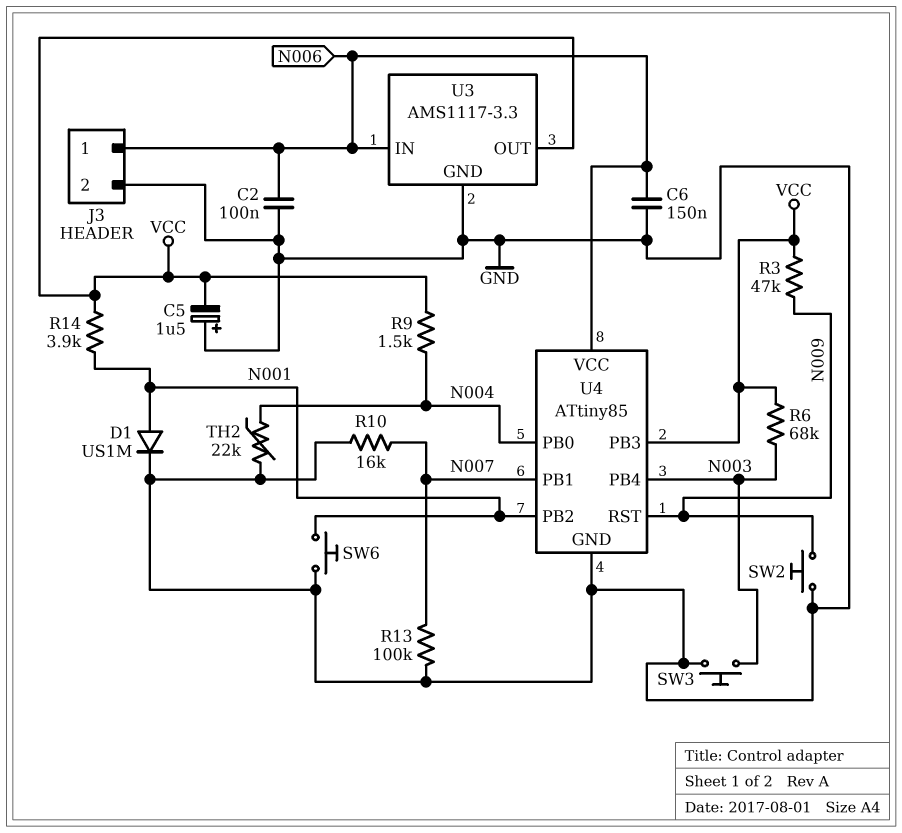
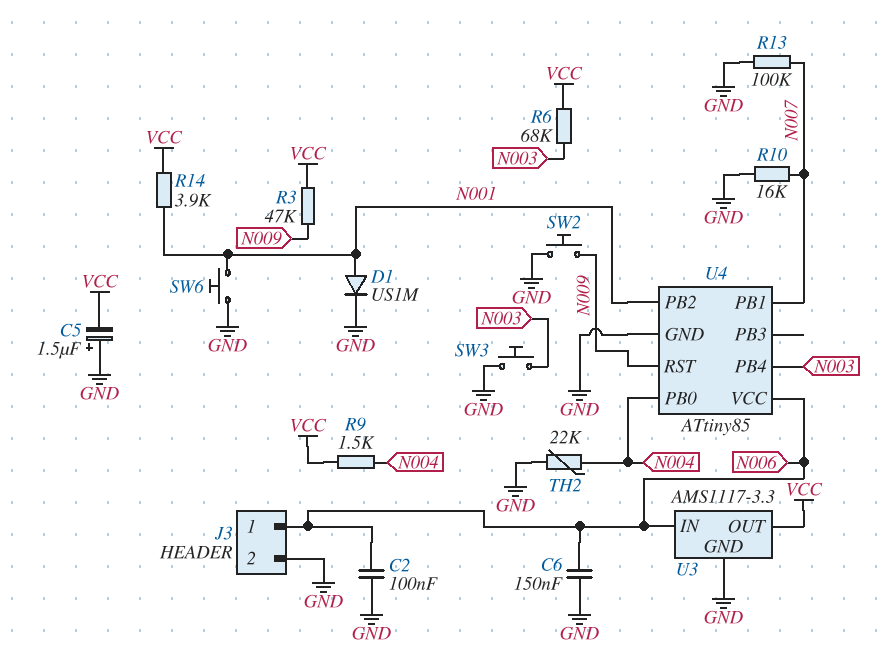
U4 pin PB3: VCC -> none

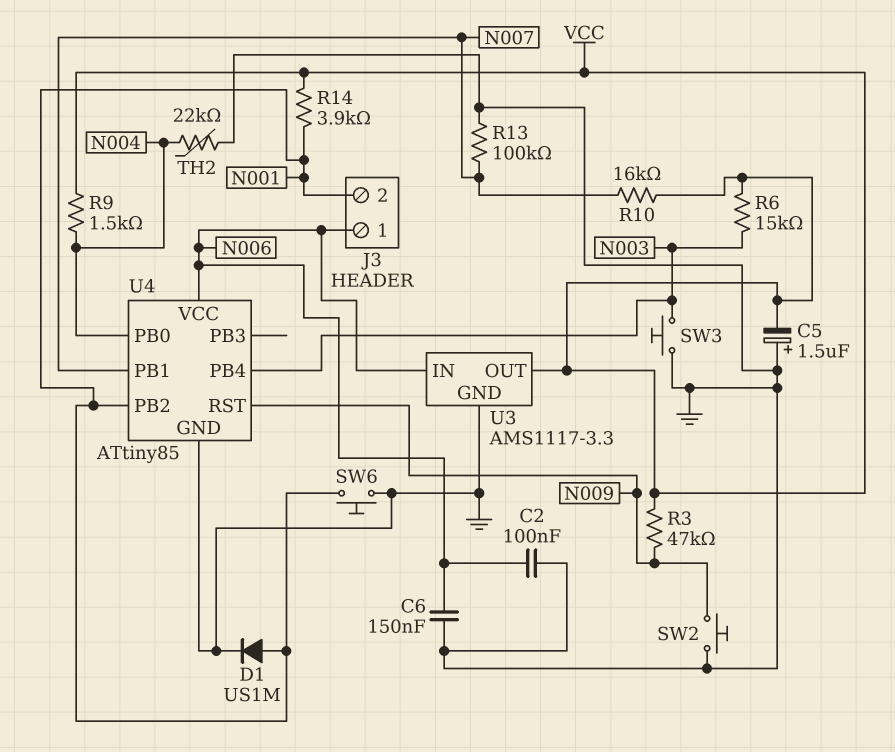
J3 pin 2: GND -> N001
R6: 68k (N003, VCC) -> 15k (N003, VCC)
R10: 16k (GND, N007) -> 16k (N007, VCC)

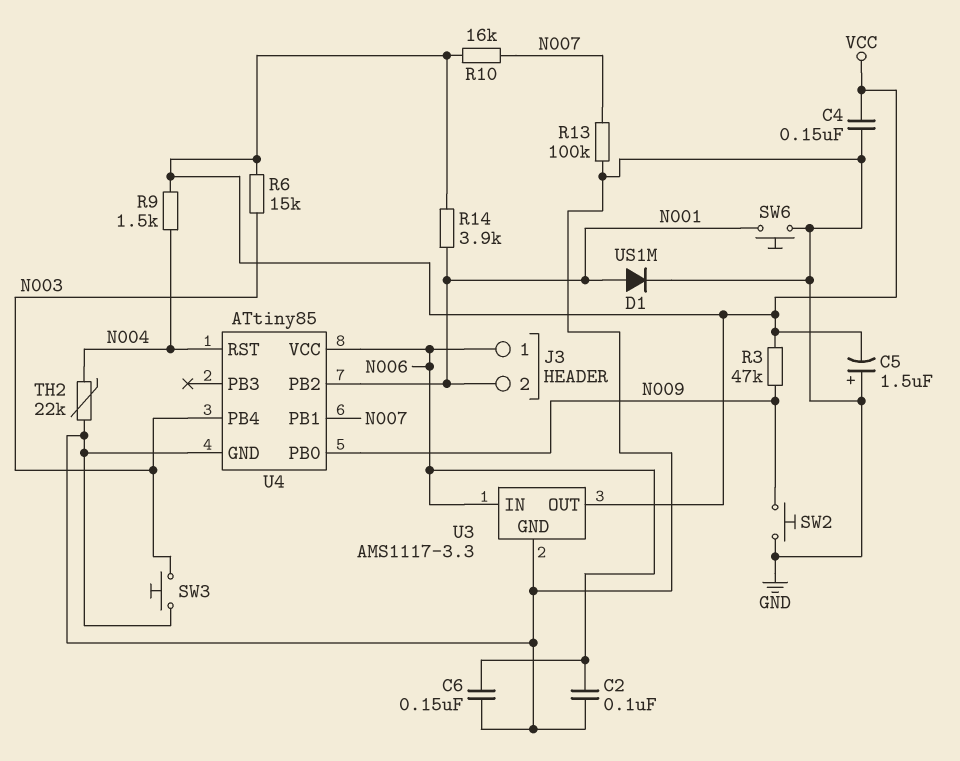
C4: none -> 150nF (GND, VCC)
U4 pin PB0: N004 -> N009
U4 pin RST: N009 -> N004

